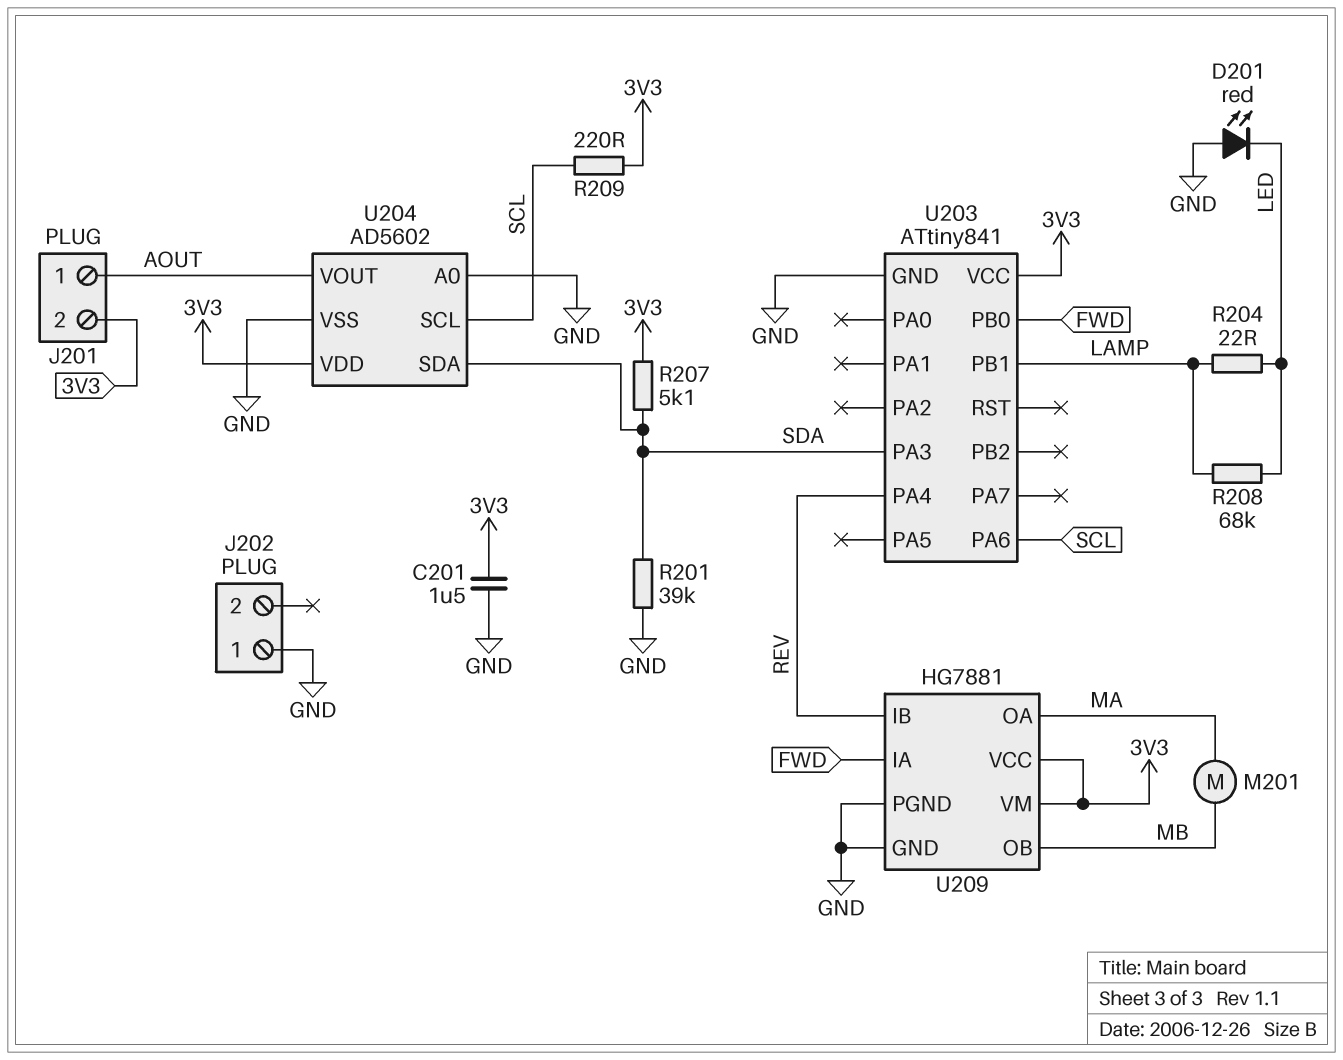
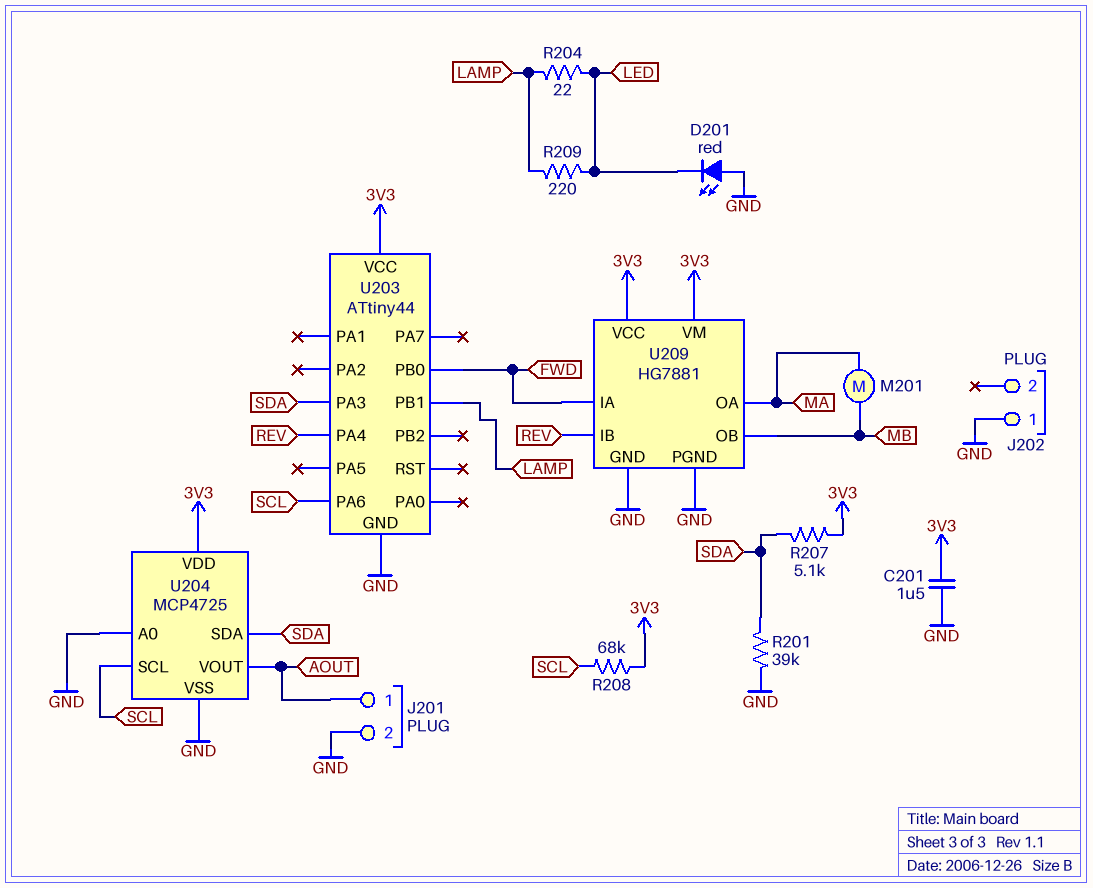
J201 pin 2: 3V3 -> GND
R208: 68k (LAMP, LED) -> 68k (3V3, SCL)
R209: 220 (3V3, SCL) -> 220 (LAMP, LED)
U203: ATtiny841 -> ATtiny44
U204: AD5602 -> MCP4725

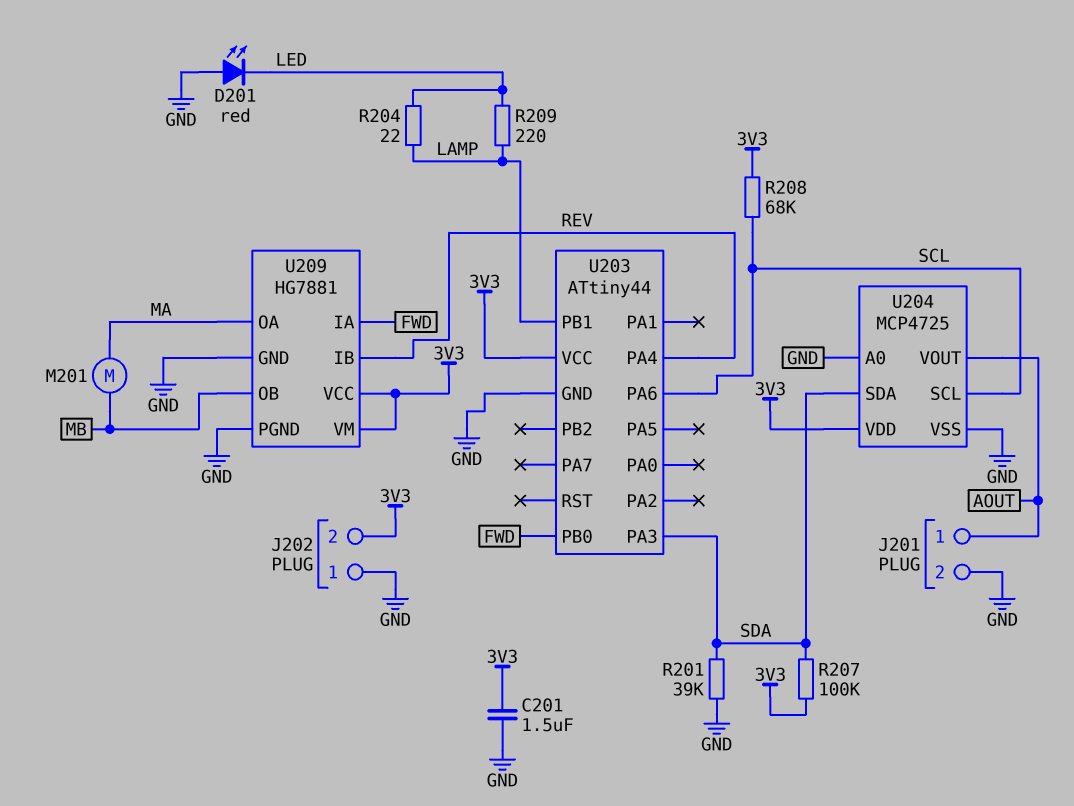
J202 pin 2: none -> 3V3
R207: 5.1k (3V3, SDA) -> 100k (3V3, SDA)

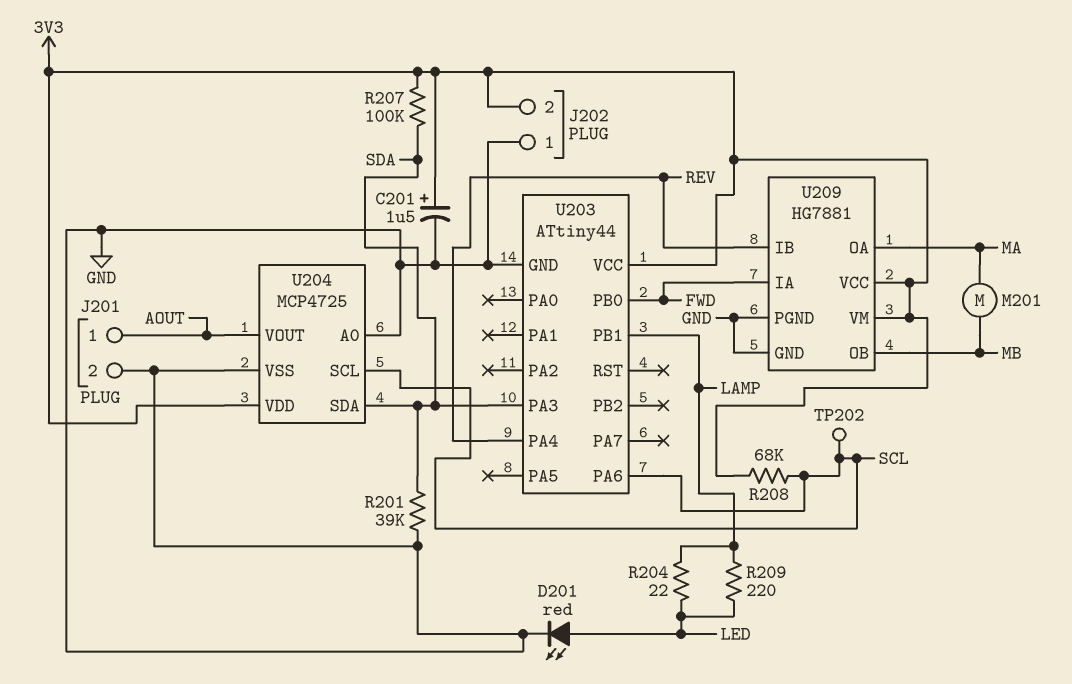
C201: 1.5uF (3V3, GND) -> 1.5uF (plus 3V3, minus GND)
D201: LED red (A GND, K LED) -> LED red (A LED, K GND)
TP202: none -> test point (SCL)

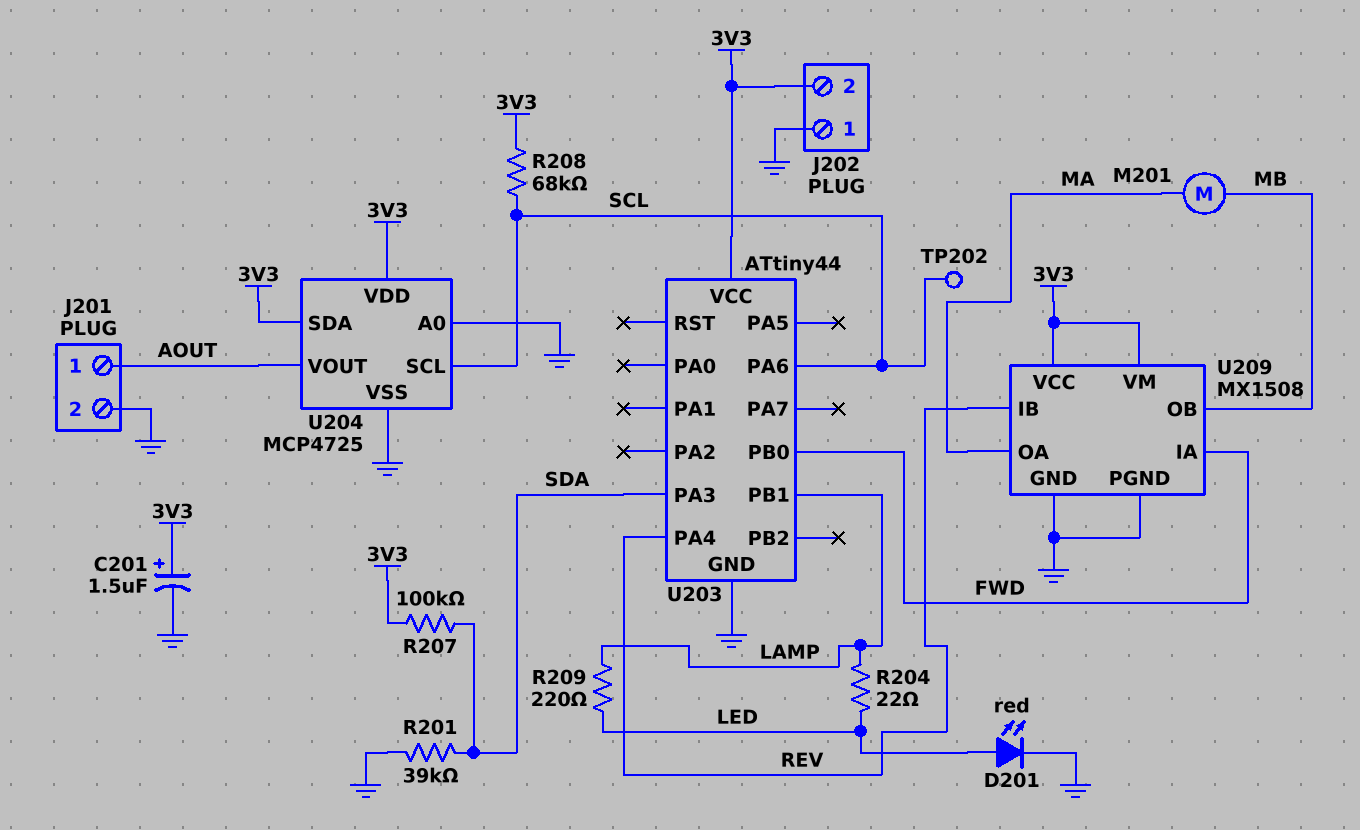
U204 pin SDA: SDA -> 3V3
U209: HG7881 -> MX1508

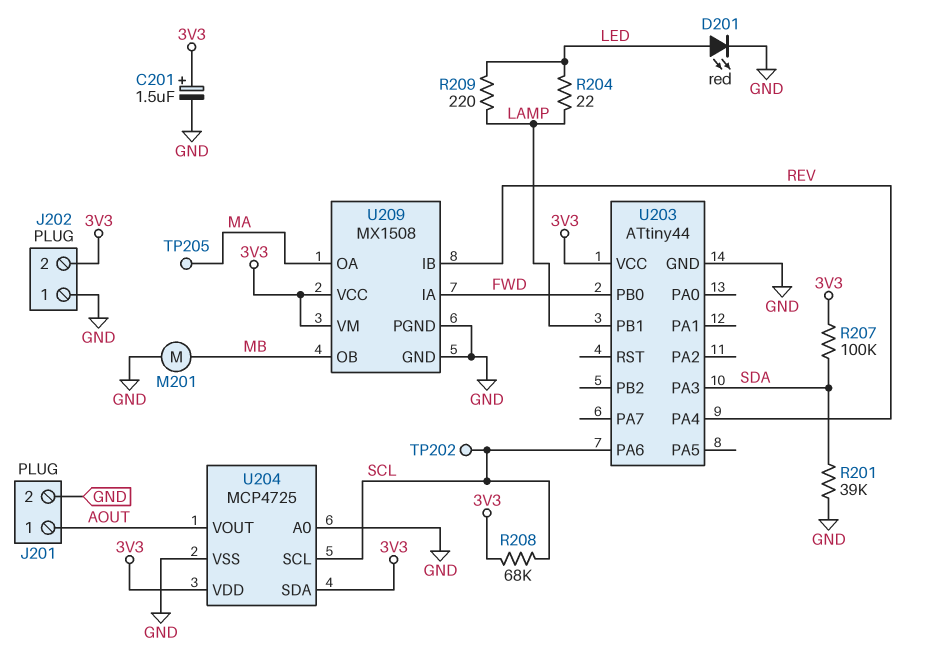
M201: motor (MA, MB) -> motor (GND, MB)
TP205: none -> test point (MA)

